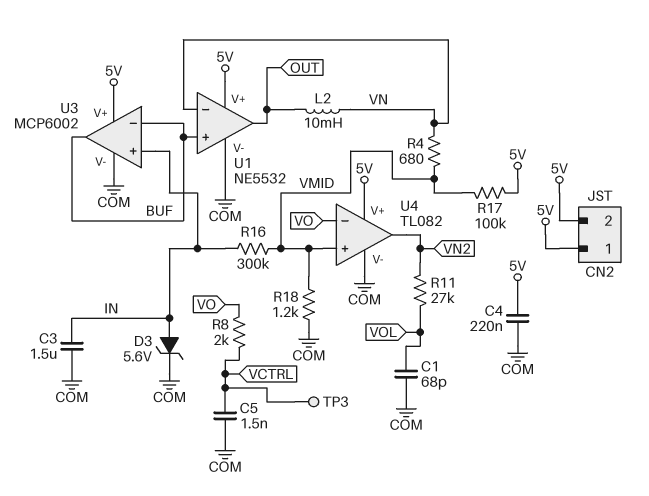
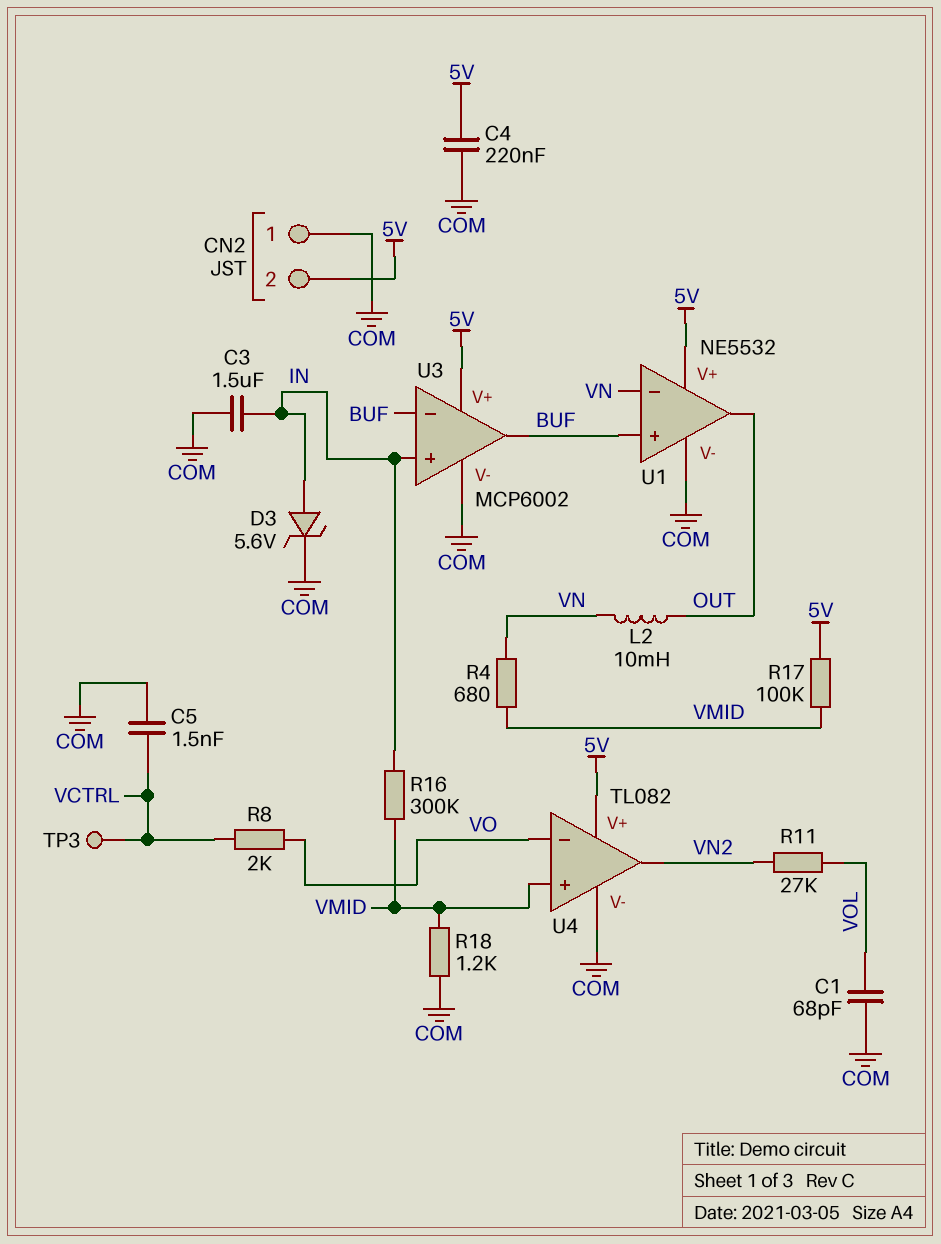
CN2 pin 1: 5V -> COM

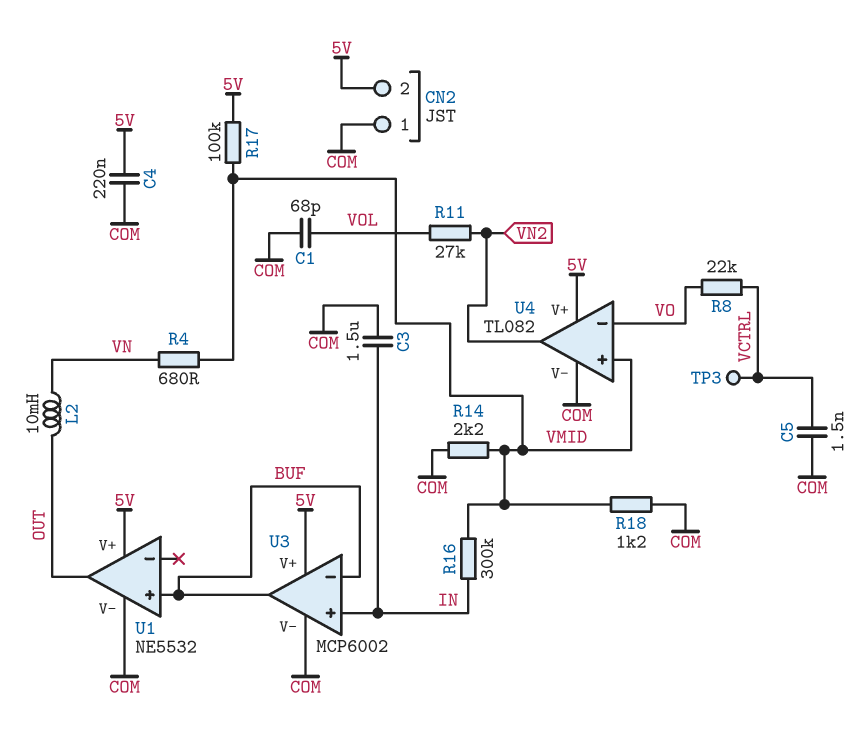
D3: zener 5.6V (A IN, K COM) -> none
R8: 2k (VCTRL, VO) -> 22k (VCTRL, VO)
R14: none -> 2.2k (COM, VMID)
U1 pin in-: VN -> none

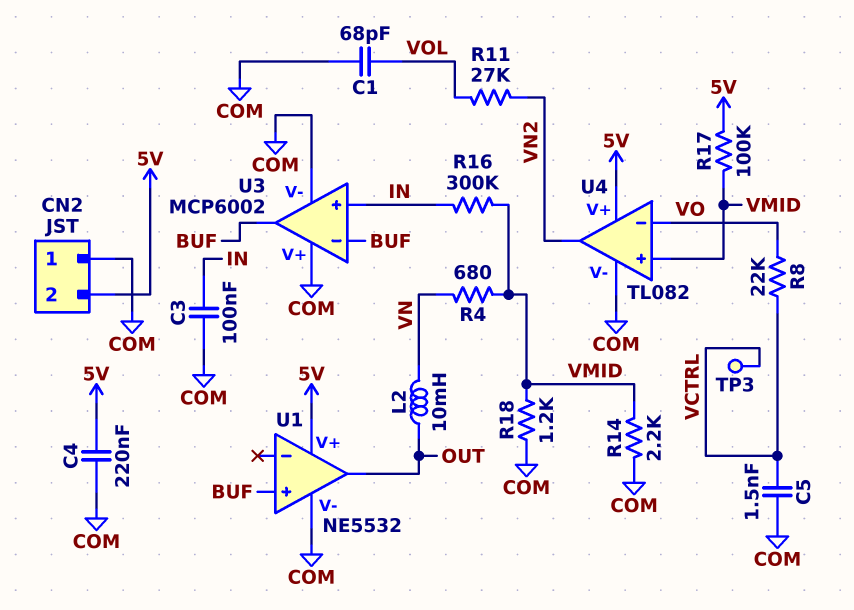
C3: 1.5uF (COM, IN) -> 100nF (COM, IN)
U3 pin V+: 5V -> COM

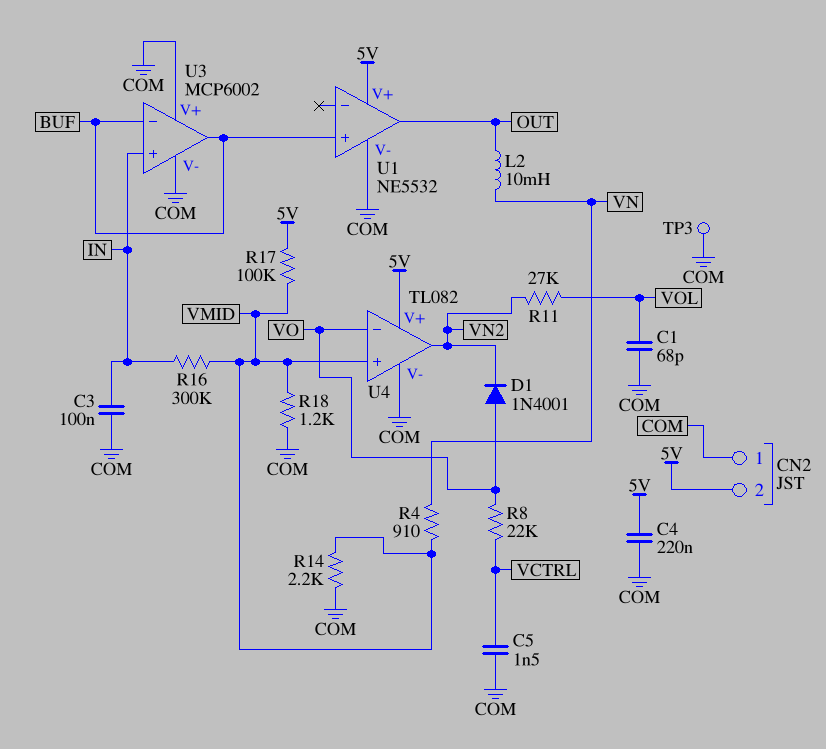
D1: none -> diode 1N4001 (A VO, K VN2)
R4: 680 (VMID, VN) -> 910 (VMID, VN)
TP3: test point (VCTRL) -> test point (COM)

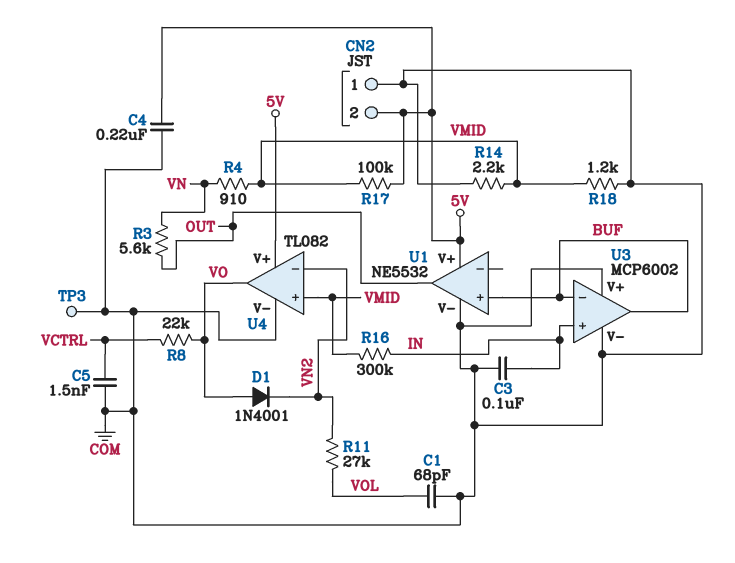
L2: 10mH (OUT, VN) -> none
R3: none -> 5.6k (OUT, VN)
U4 pin in-: VO -> VN2
U4 pin out: VN2 -> VO

